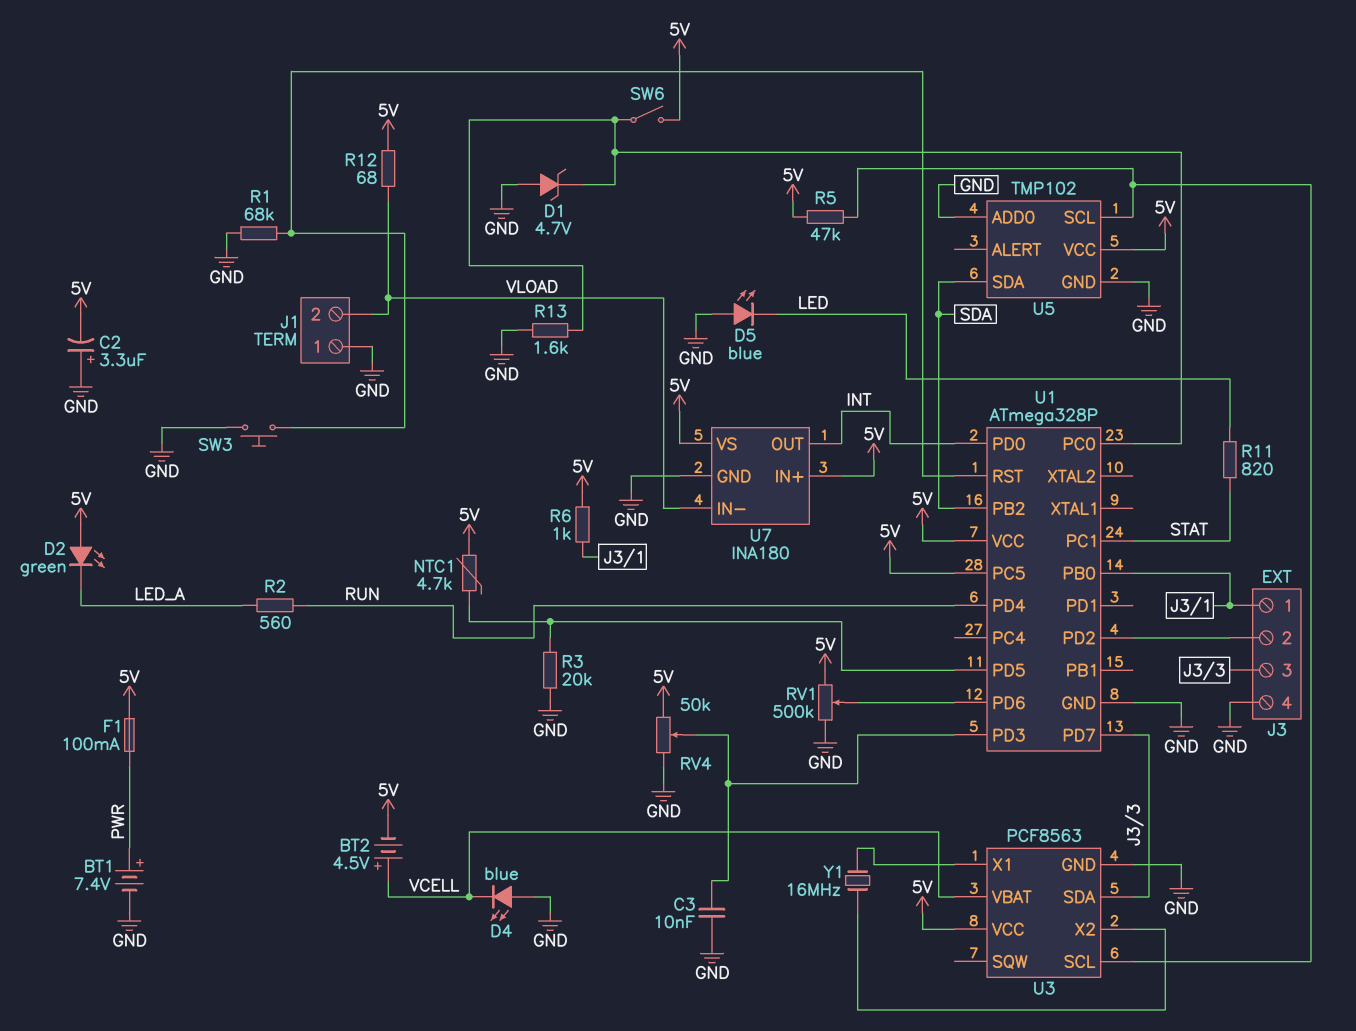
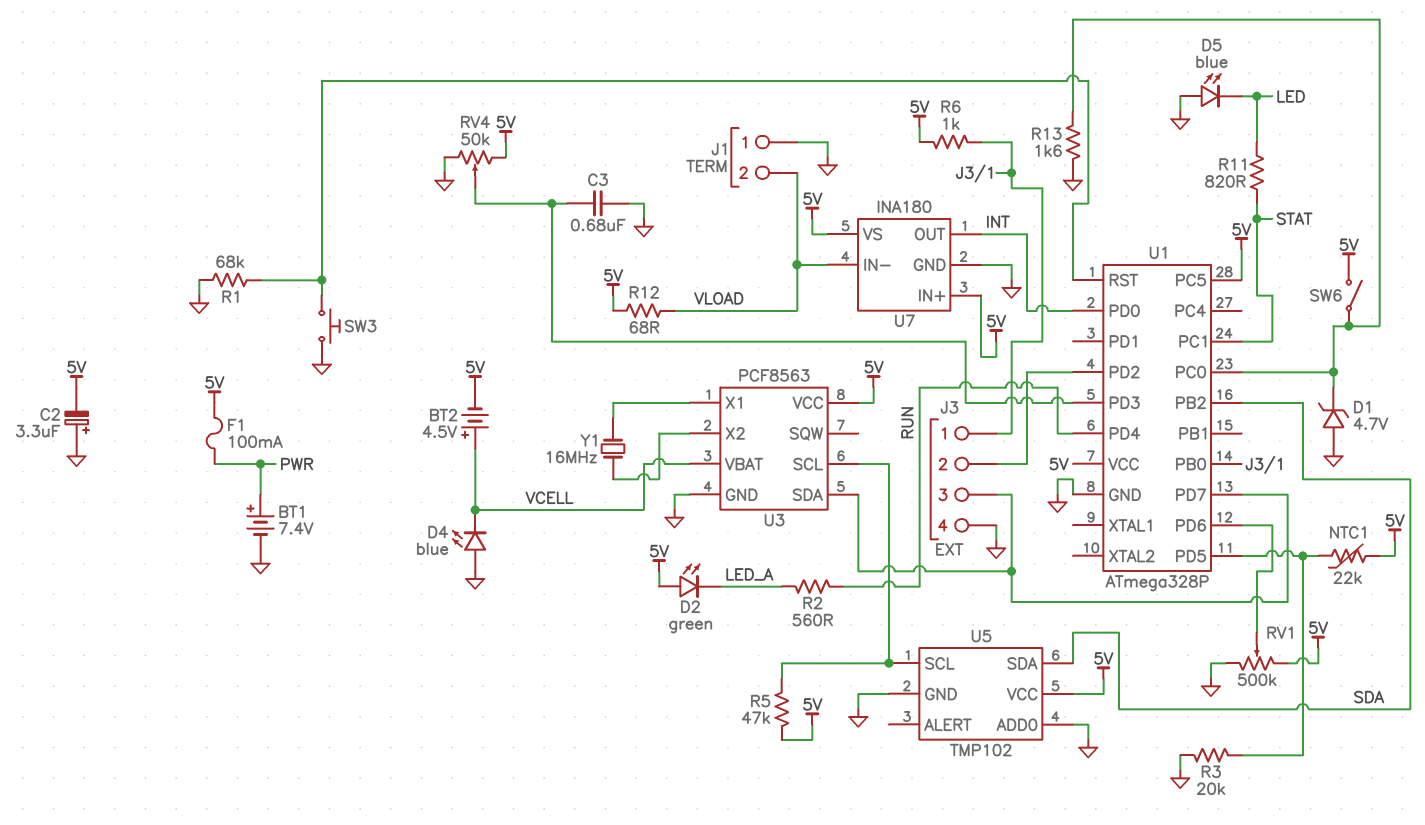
C3: 10nF (GND, U1/PD3) -> 680nF (GND, U1/PD3)
NTC1: 4.7k (5V, U1/PD5) -> 22k (5V, U1/PD5)

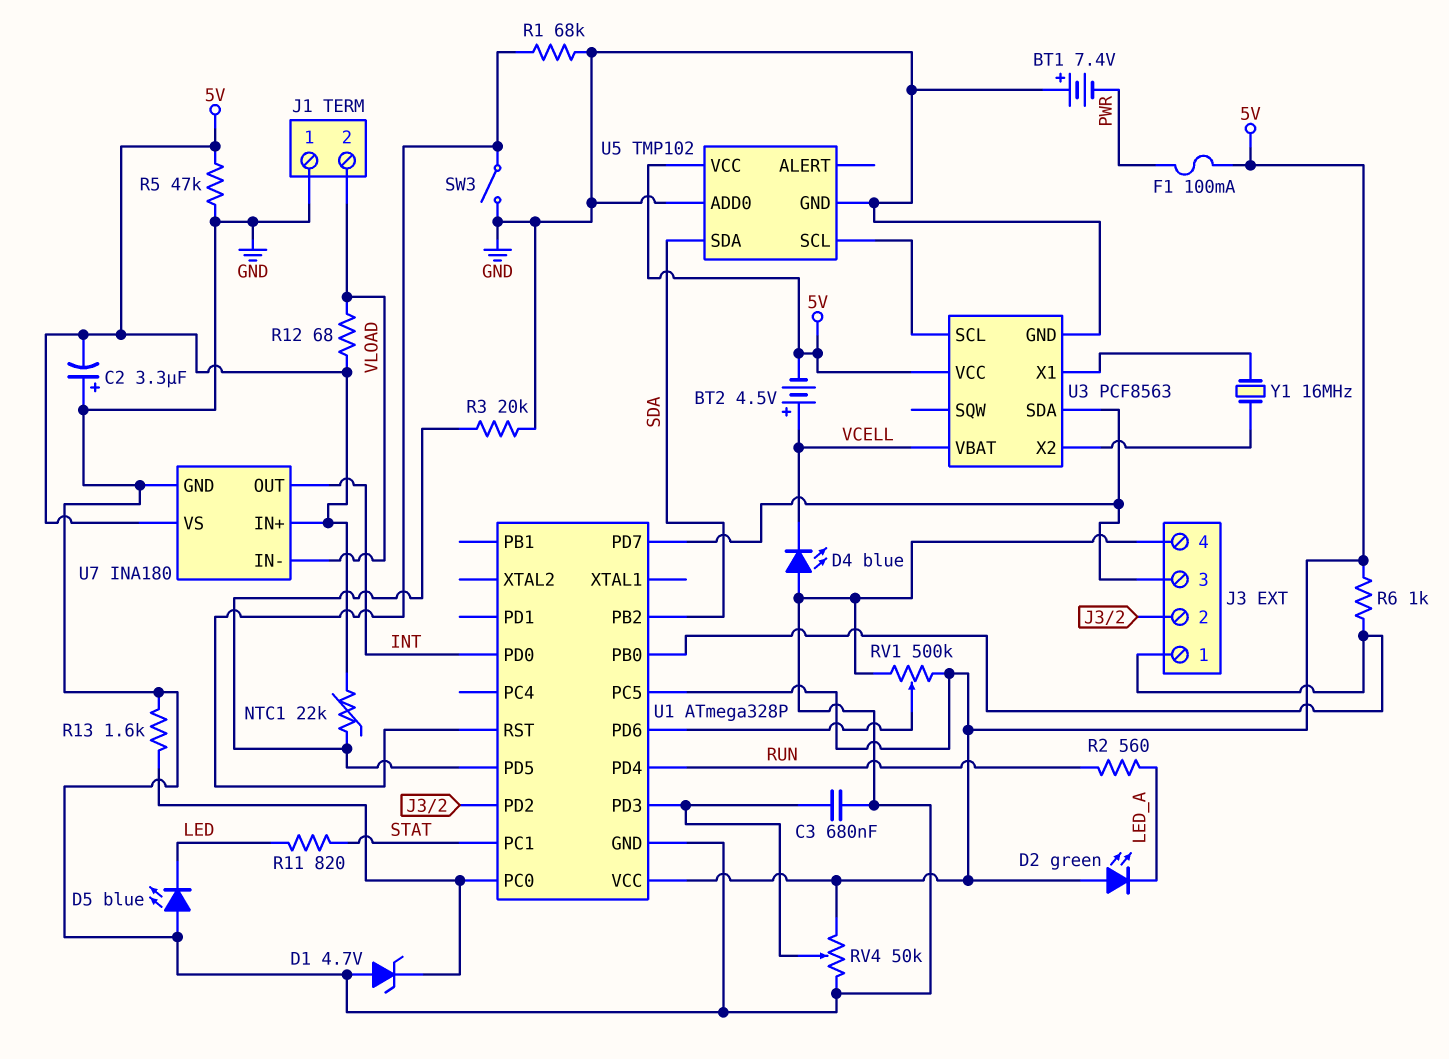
BT1: 7.4V (plus PWR, minus GND) -> 7.4V (plus GND, minus PWR)
R5: 47k (5V, U3/SCL) -> 47k (5V, GND)
SW3: button (GND, U1/RST) -> switch (GND, U1/RST)
SW6: switch (5V, U1/PC0) -> none

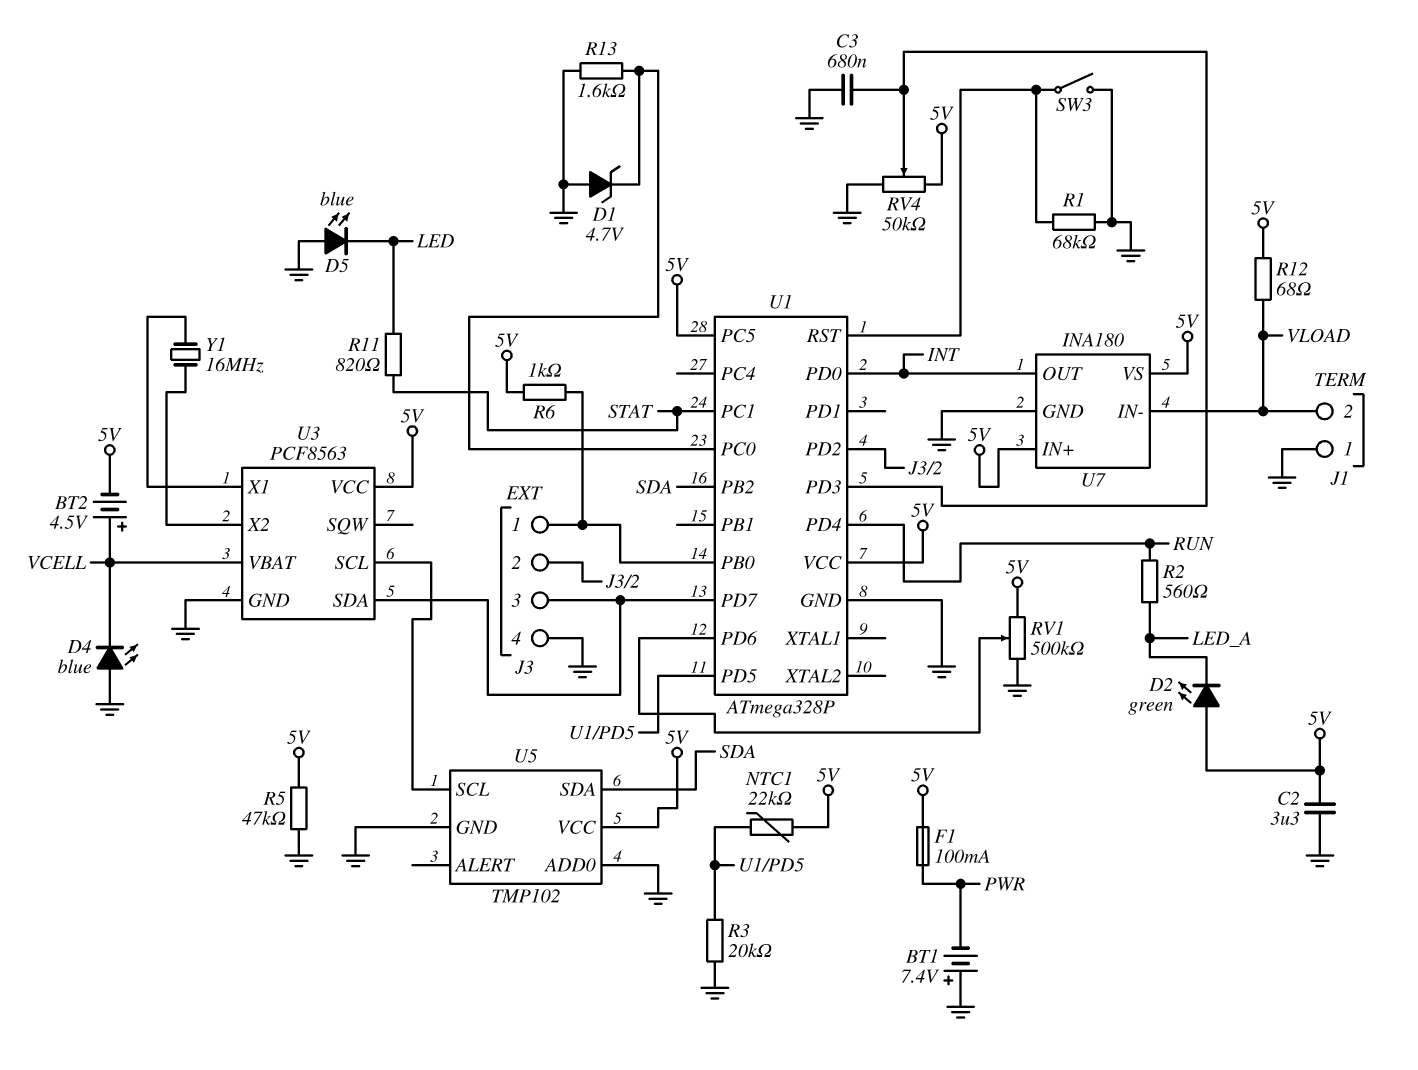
C2: 3.3uF (plus GND, minus 5V) -> 3.3uF (5V, GND)

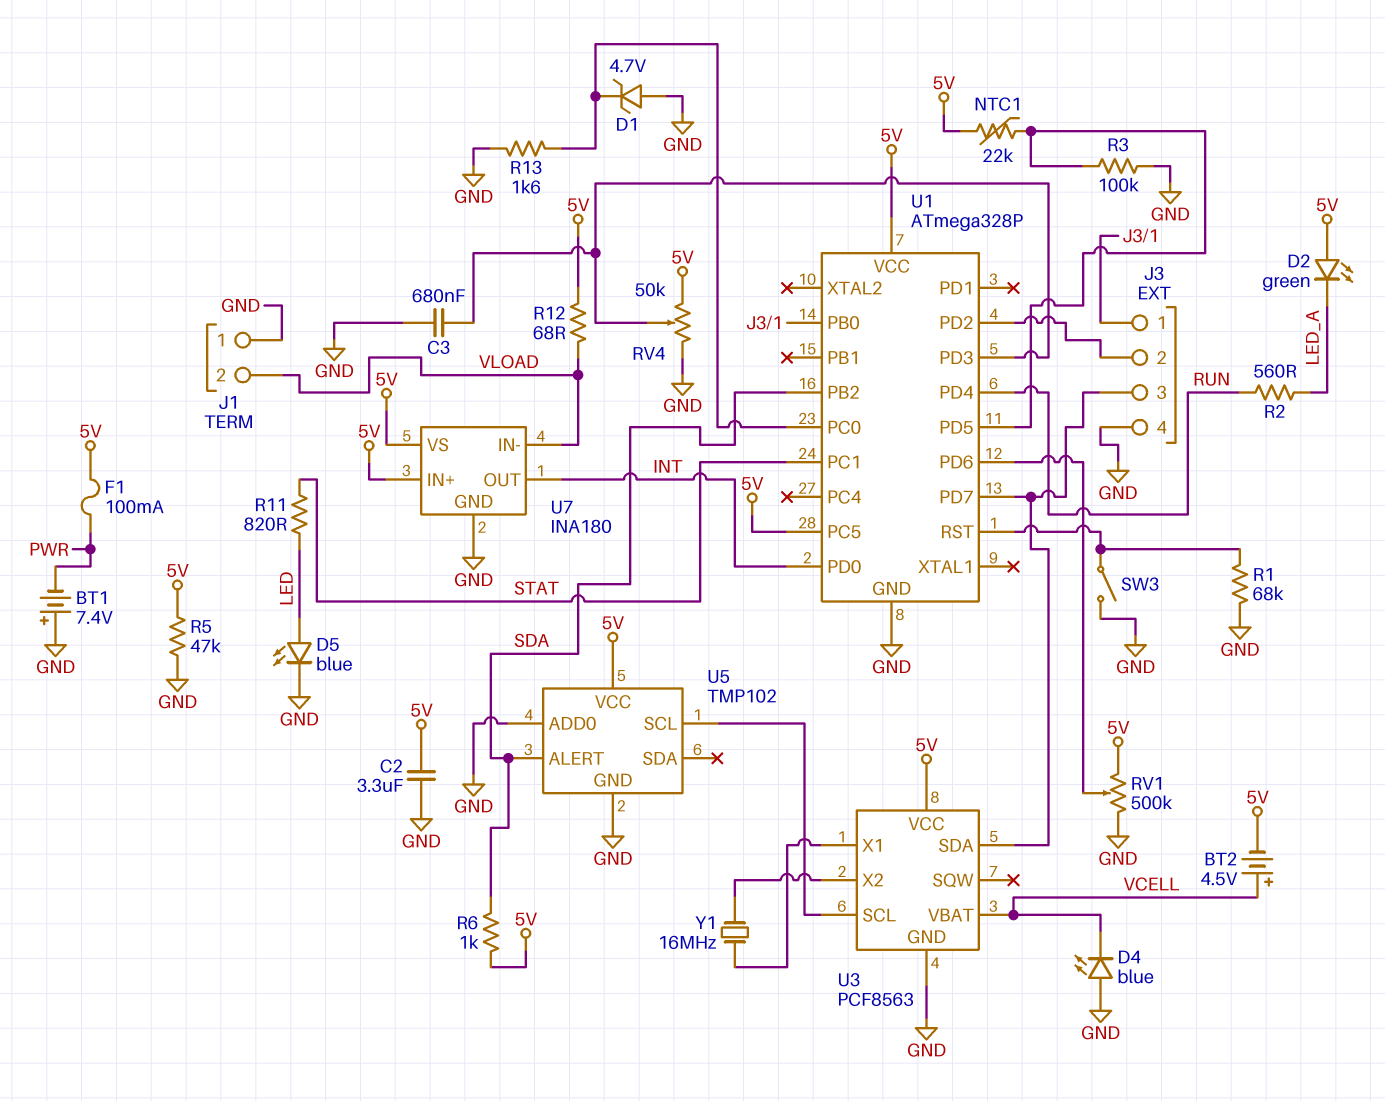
D5: LED blue (A GND, K LED) -> LED blue (A LED, K GND)
R3: 20k (GND, U1/PD5) -> 100k (GND, U1/PD5)
R6: 1k (5V, J3/1) -> 1k (5V, SDA)
U5 pin ALERT: none -> SDA
U5 pin SDA: SDA -> none

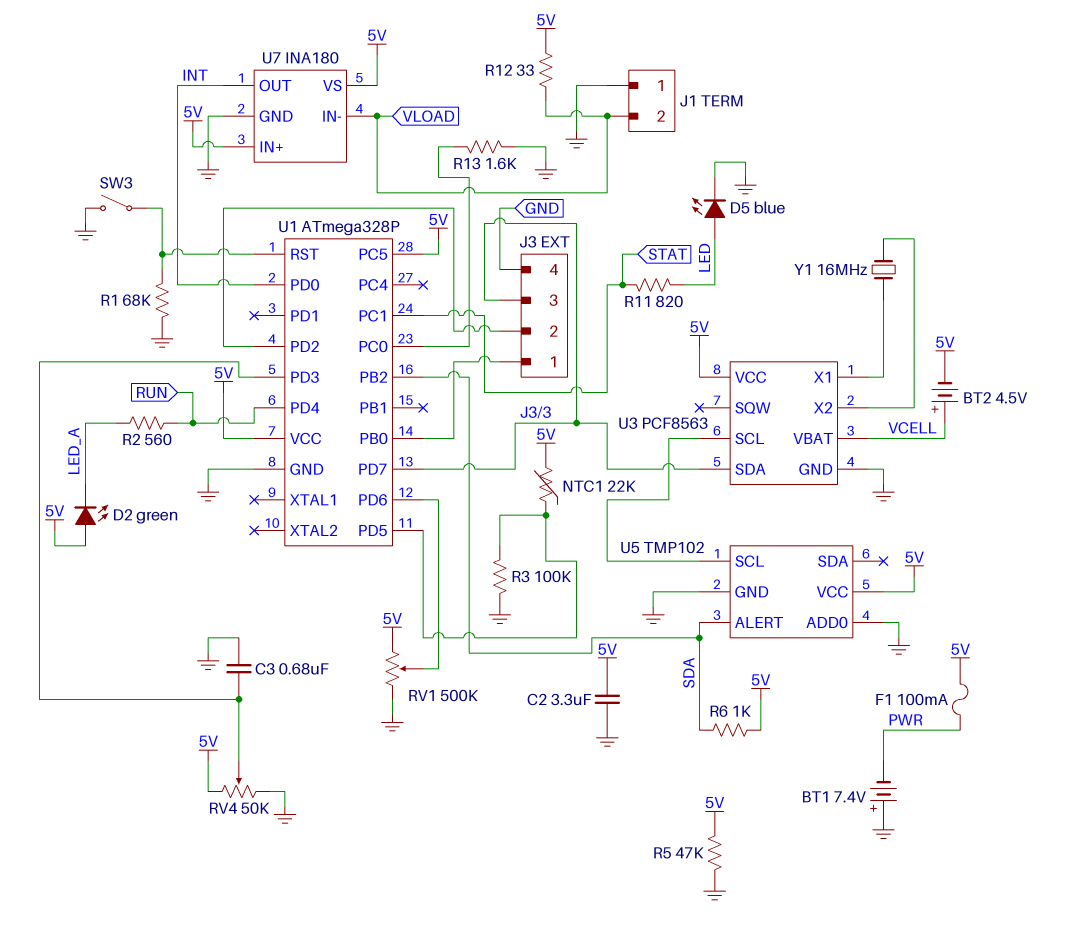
D1: zener 4.7V (A GND, K U1/PC0) -> none
D4: LED blue (A GND, K VCELL) -> none
R12: 68 (5V, VLOAD) -> 33 (5V, VLOAD)

